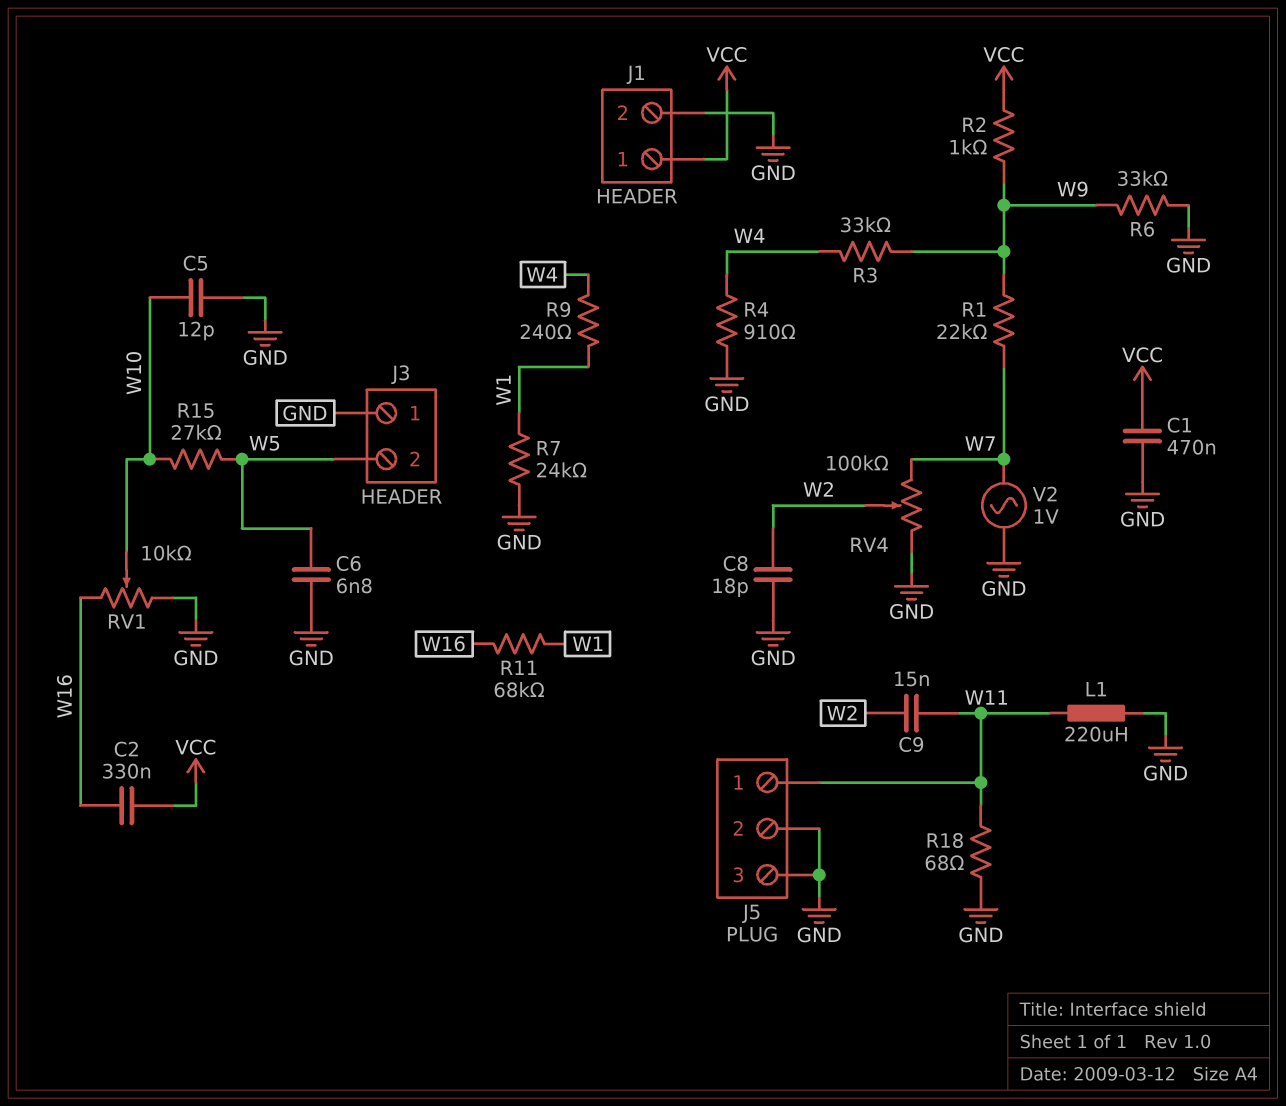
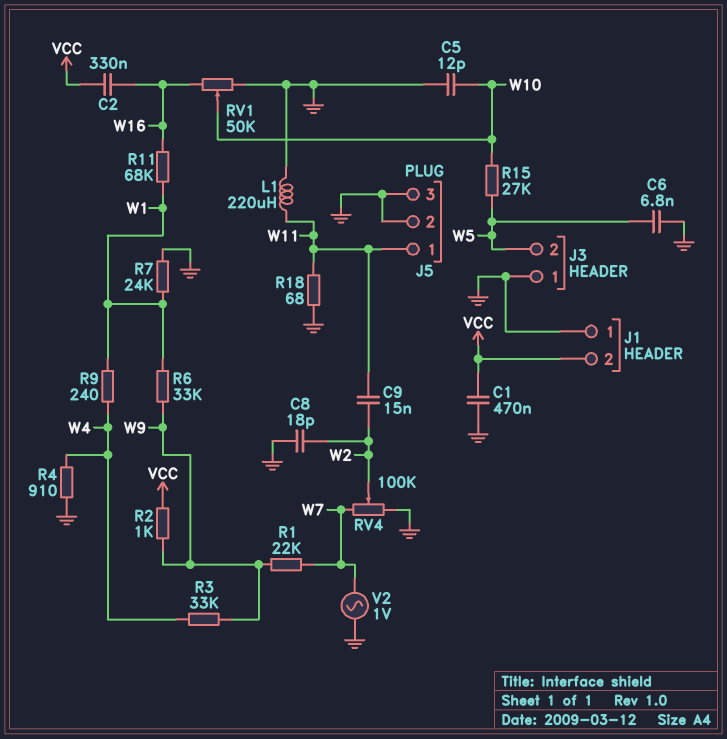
J1 pin 1: VCC -> GND
J1 pin 2: GND -> VCC
R6: 33k (GND, W9) -> 33k (W1, W9)
RV1: 10k (GND, W16, wiper W10) -> 50k (GND, W16, wiper W10)

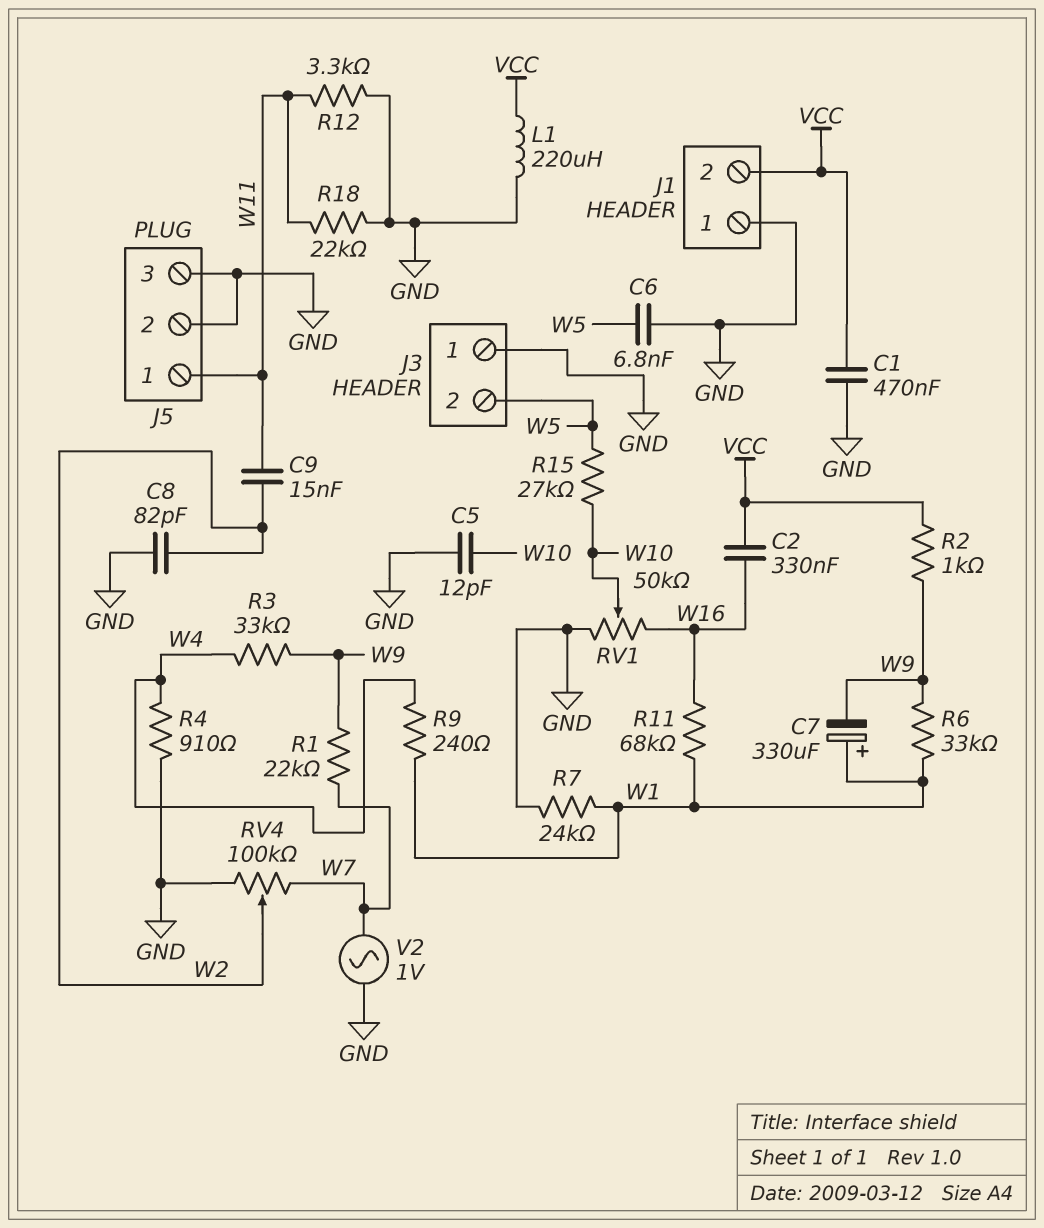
C7: none -> 330uF (plus W1, minus W9)
C8: 18pF (GND, W2) -> 82pF (GND, W2)
L1: 220uH (GND, W11) -> 220uH (GND, VCC)
R12: none -> 3.3k (GND, W11)
R18: 68 (GND, W11) -> 22k (GND, W11)

